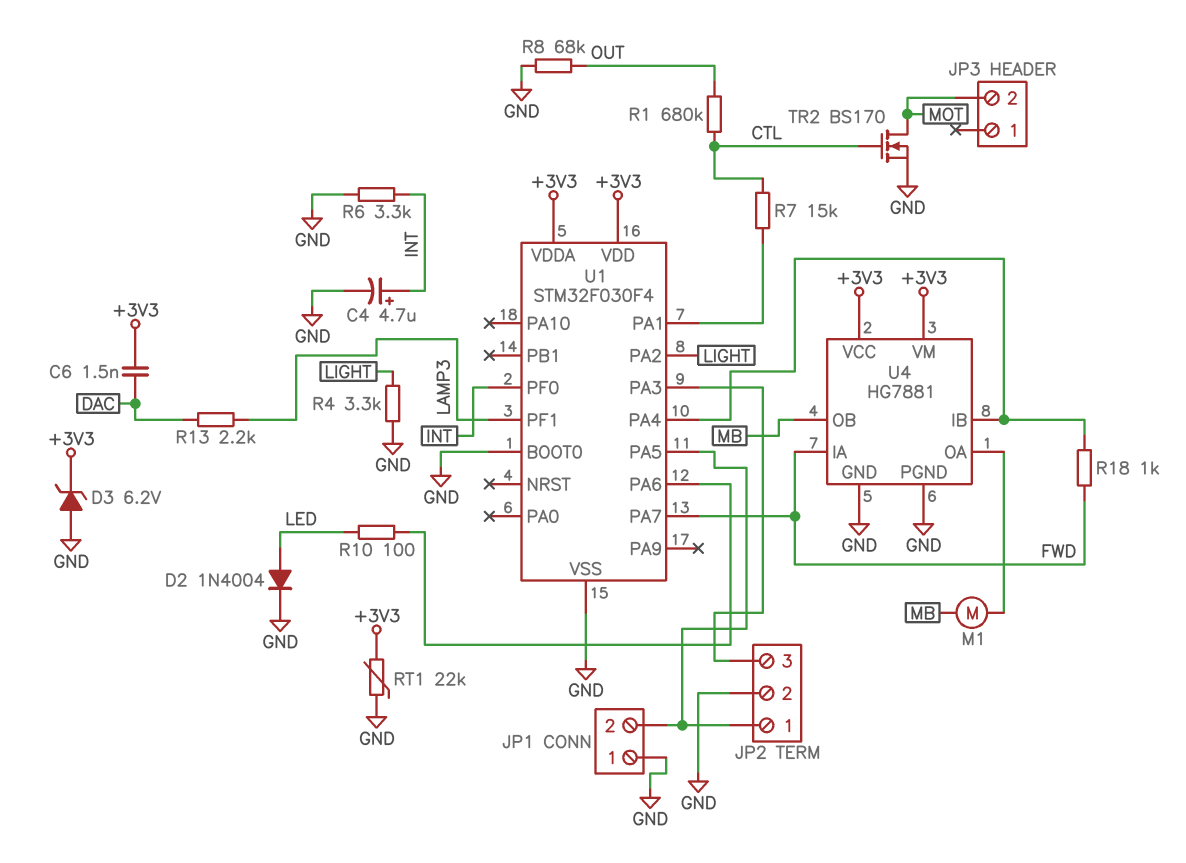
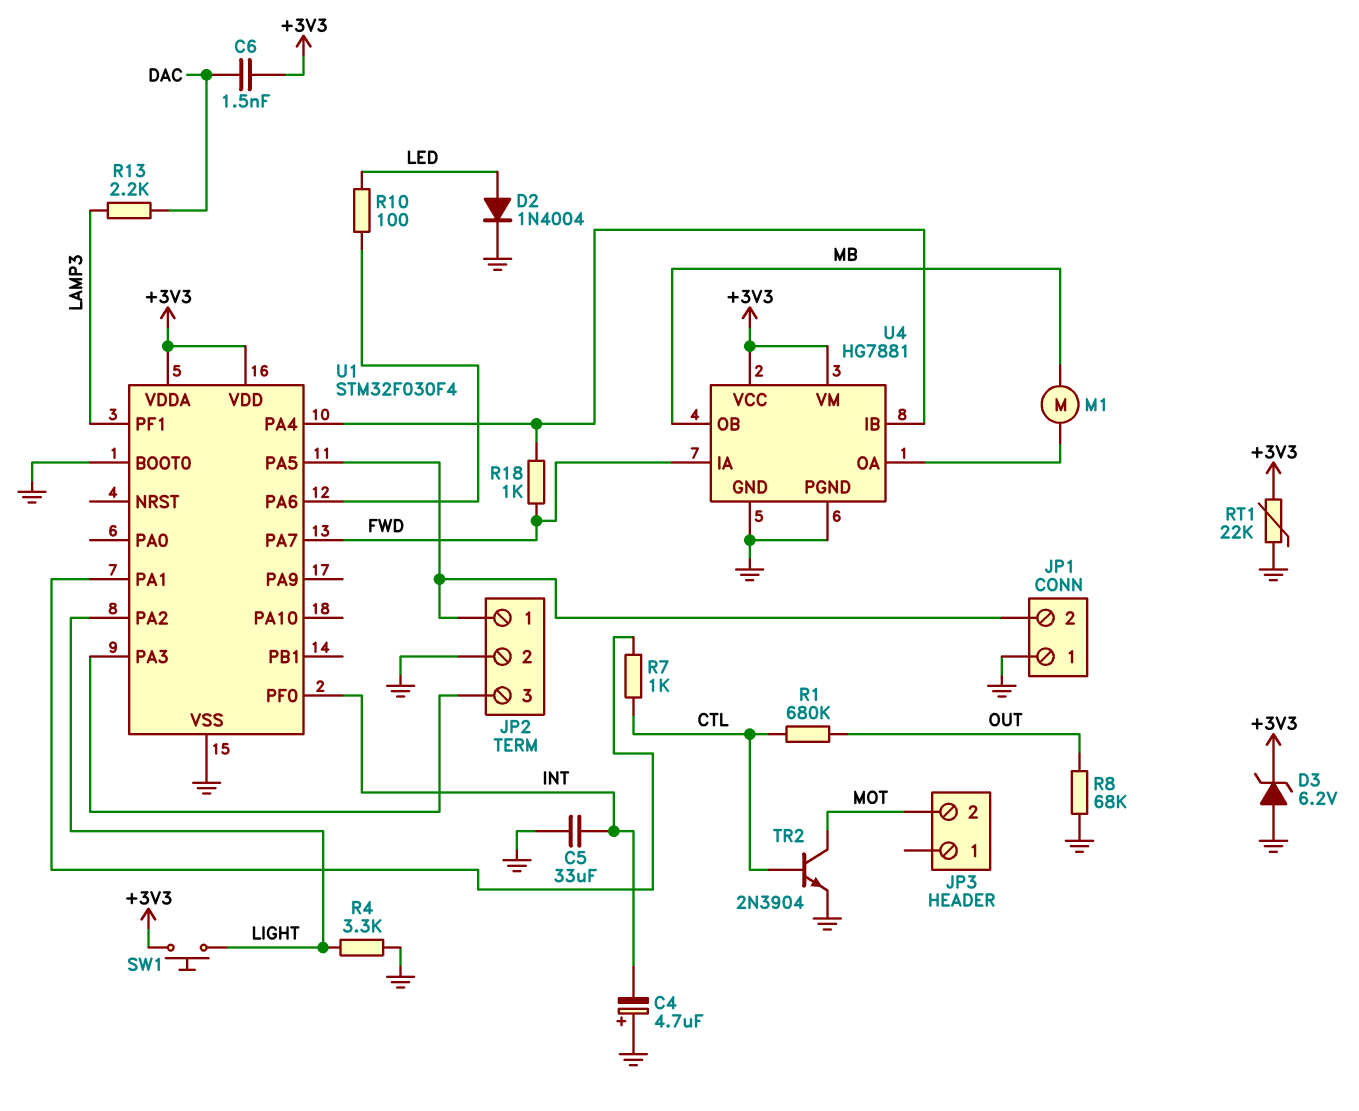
C4: 4.7uF (plus INT, minus GND) -> 4.7uF (plus GND, minus INT)
C5: none -> 33uF (GND, INT)
R6: 3.3k (GND, INT) -> none
R7: 15k (CTL, U1/PA1) -> 1k (CTL, U1/PA1)
SW1: none -> button (+3V3, LIGHT)
TR2: NMOS BS170 (G CTL, D MOT, S GND) -> NPN 2N3904 (B CTL, C MOT, E GND)

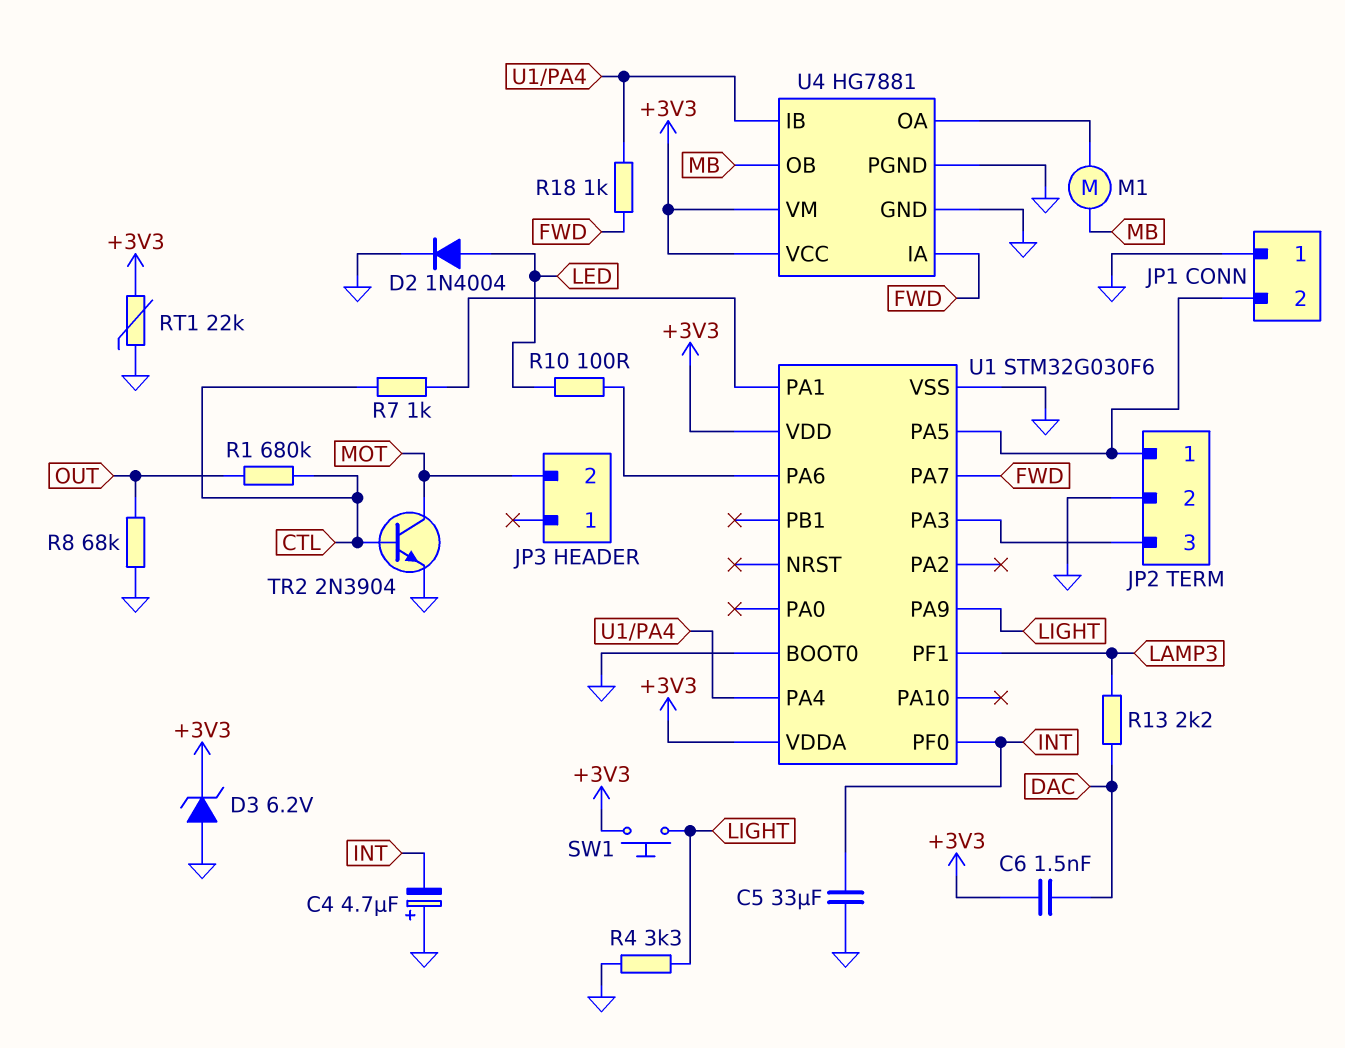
U1: STM32F030F4 -> STM32G030F6
U1 pin PA2: LIGHT -> none
U1 pin PA9: none -> LIGHT

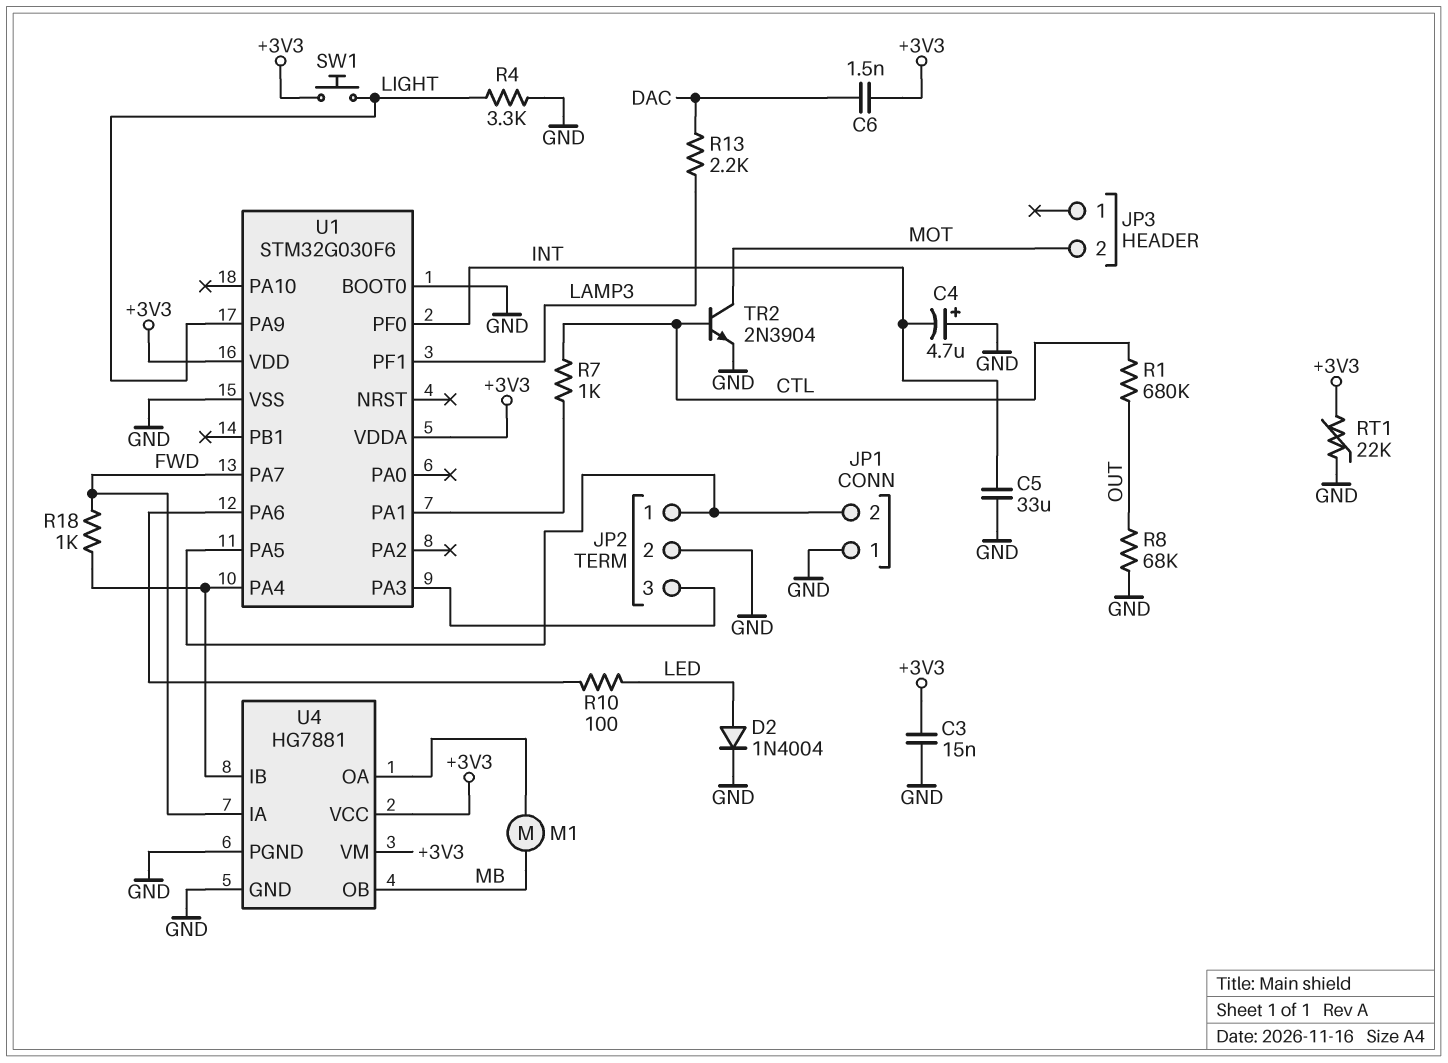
C3: none -> 15nF (+3V3, GND)
D3: zener 6.2V (A GND, K +3V3) -> none

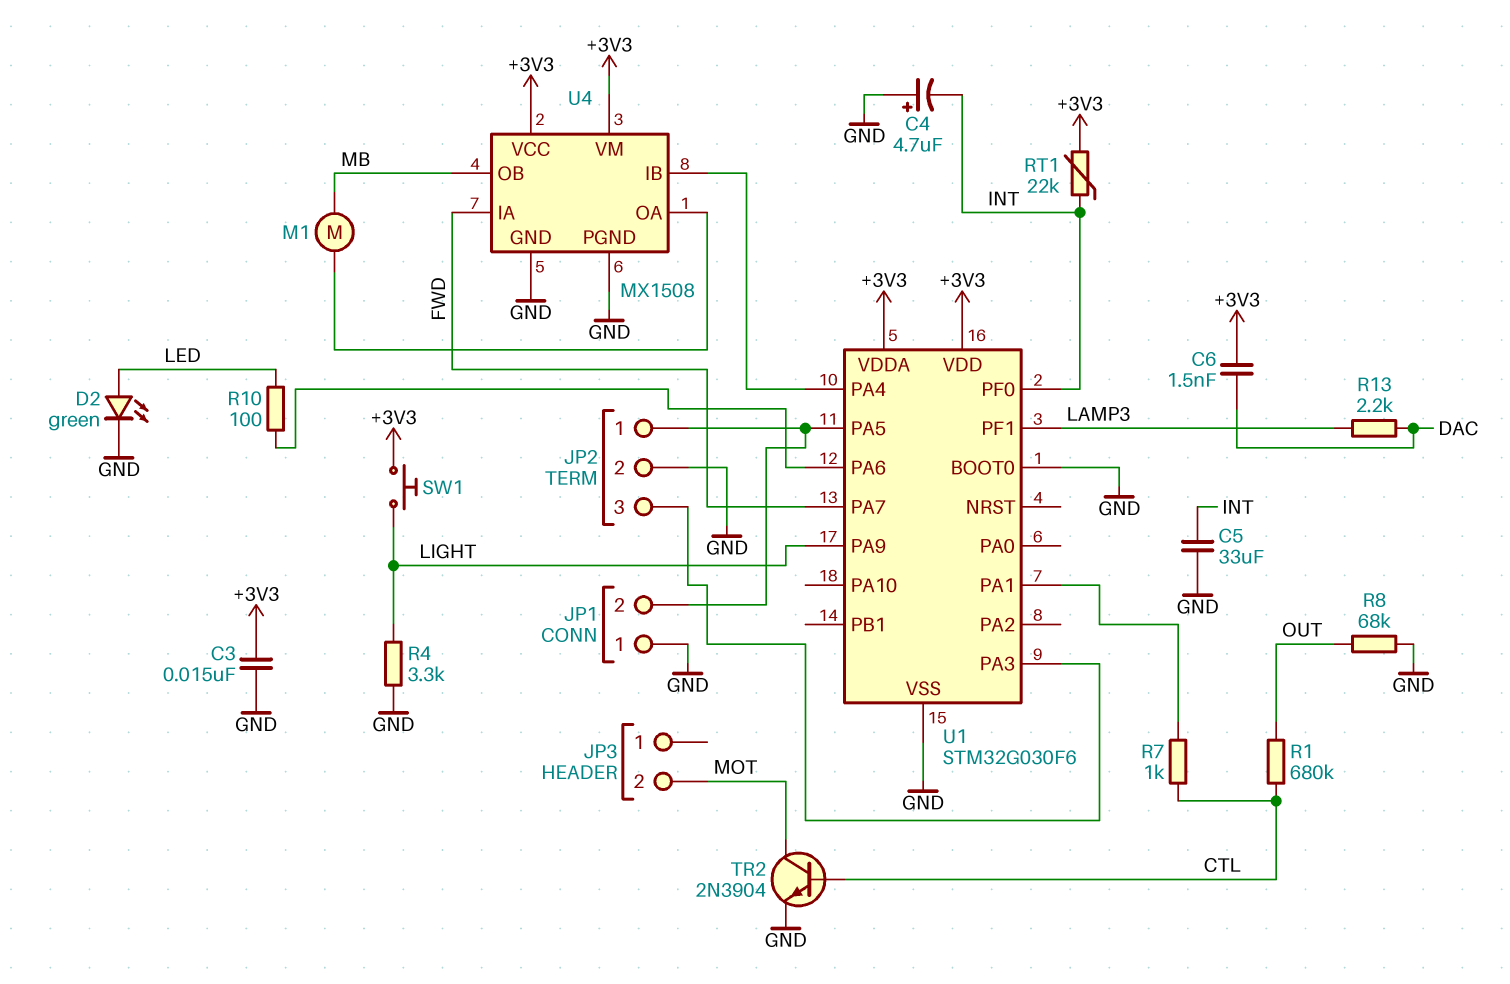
D2: diode 1N4004 (A LED, K GND) -> LED green (A LED, K GND)
R18: 1k (FWD, U1/PA4) -> none
RT1: 22k (+3V3, GND) -> 22k (+3V3, INT)
U4: HG7881 -> MX1508

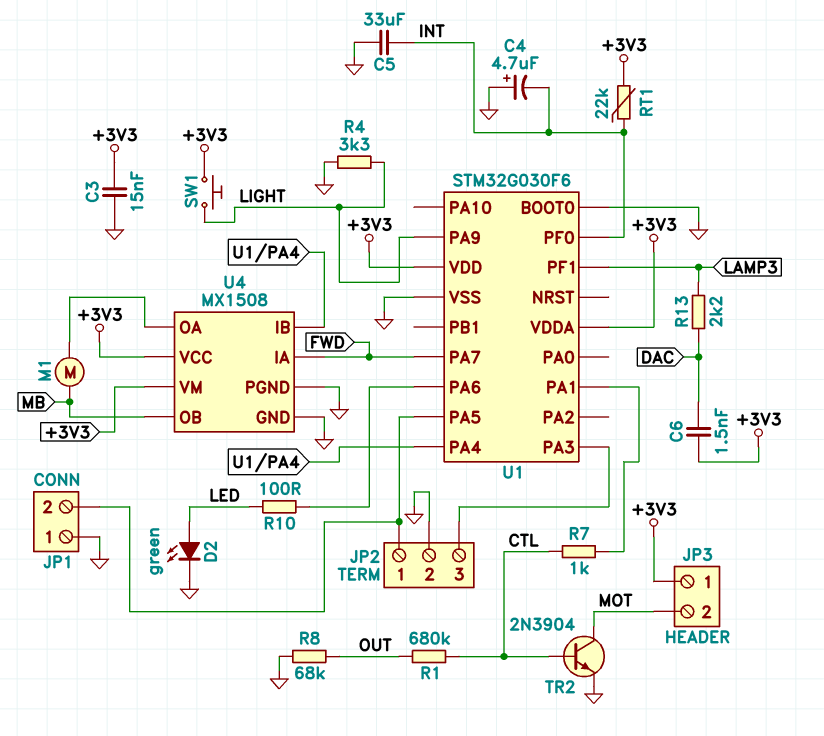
JP3 pin 1: none -> +3V3

